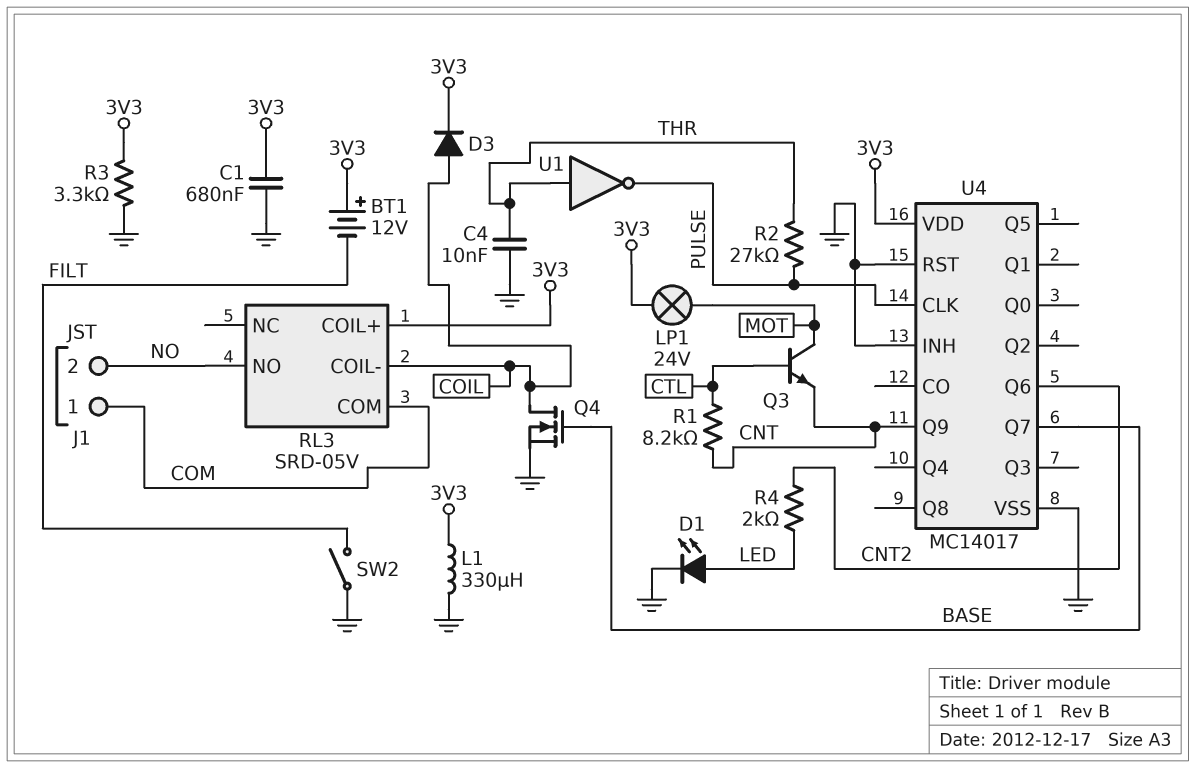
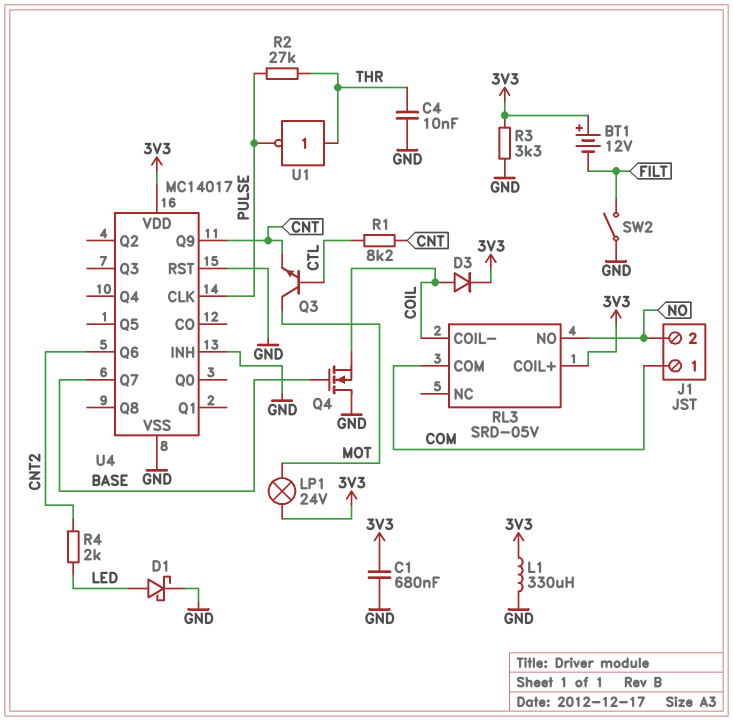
D1: LED (A LED, K GND) -> schottky (A LED, K GND)
Q4: NMOS (G BASE, D COIL, S GND) -> NMOS (G BASE, D GND, S COIL)

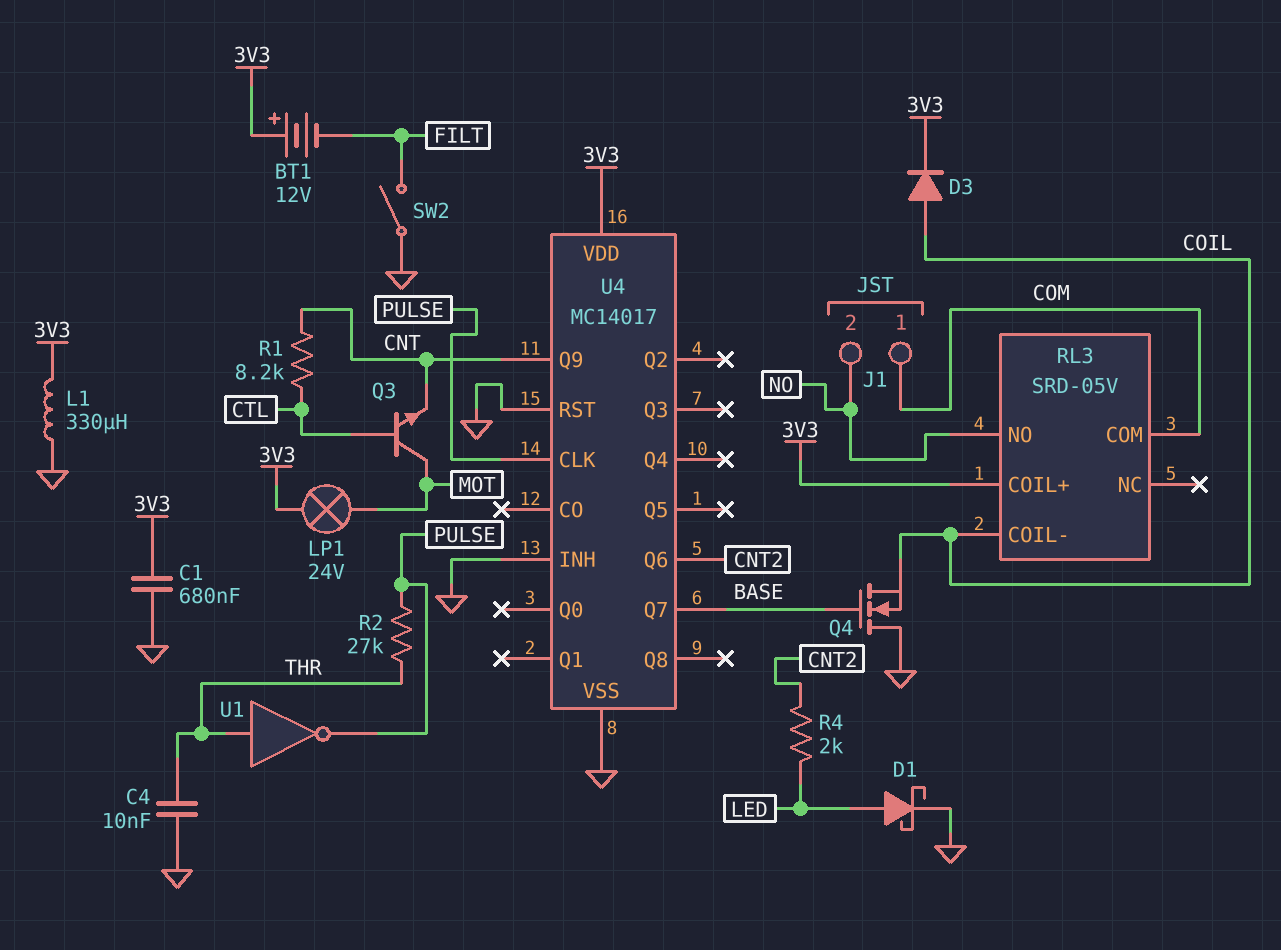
R3: 3.3k (3V3, GND) -> none

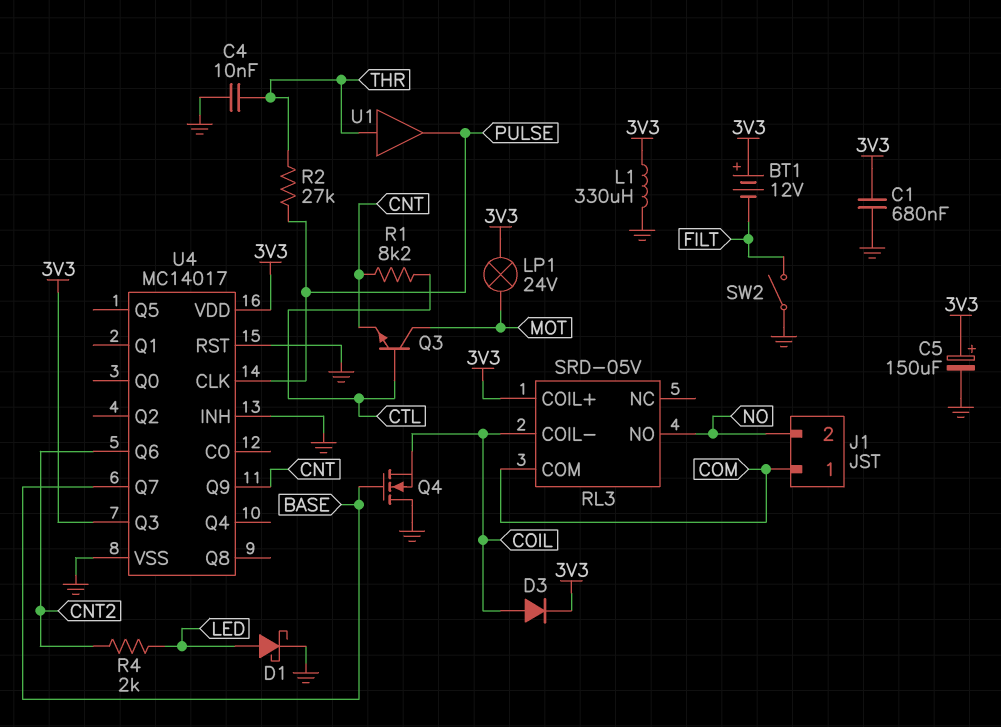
C5: none -> 150uF (plus 3V3, minus GND)
U1: NOT (in THR, out PULSE) -> buffer (in THR, out PULSE)
U4 pin Q3: none -> 3V3

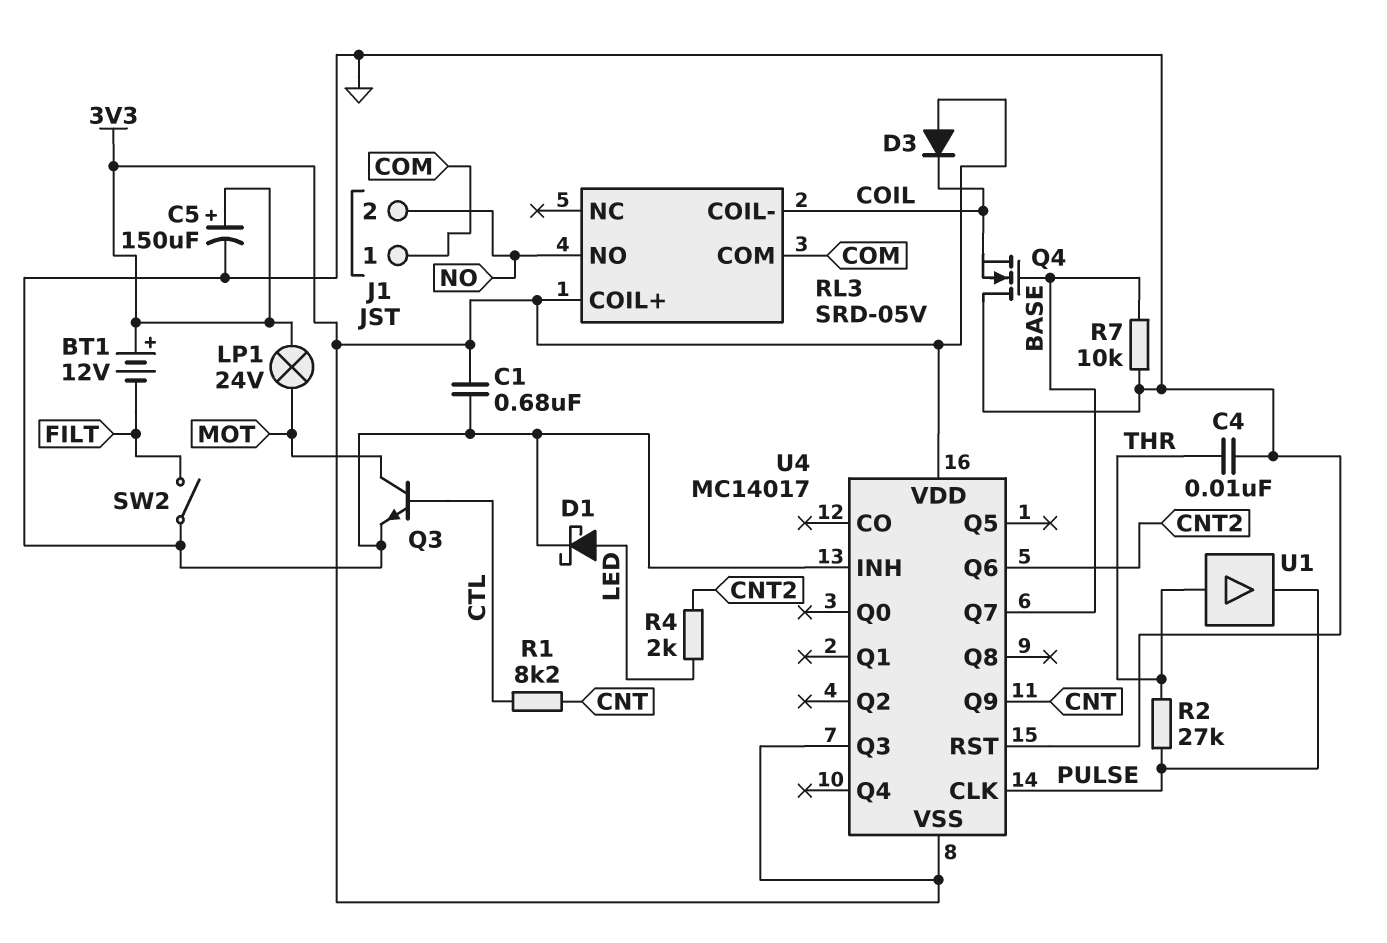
D3: diode (A COIL, K 3V3) -> diode (A 3V3, K COIL)
L1: 330uH (3V3, GND) -> none
Q3: NPN (B CTL, C MOT, E CNT) -> NPN (B CTL, C MOT, E GND)
R7: none -> 10k (BASE, GND)
U4 pin VSS: GND -> 3V3

